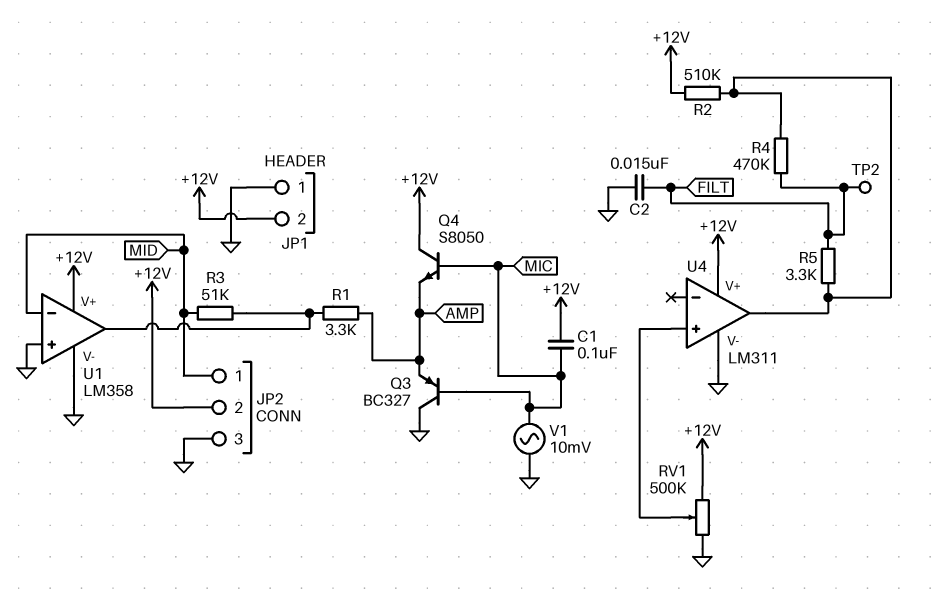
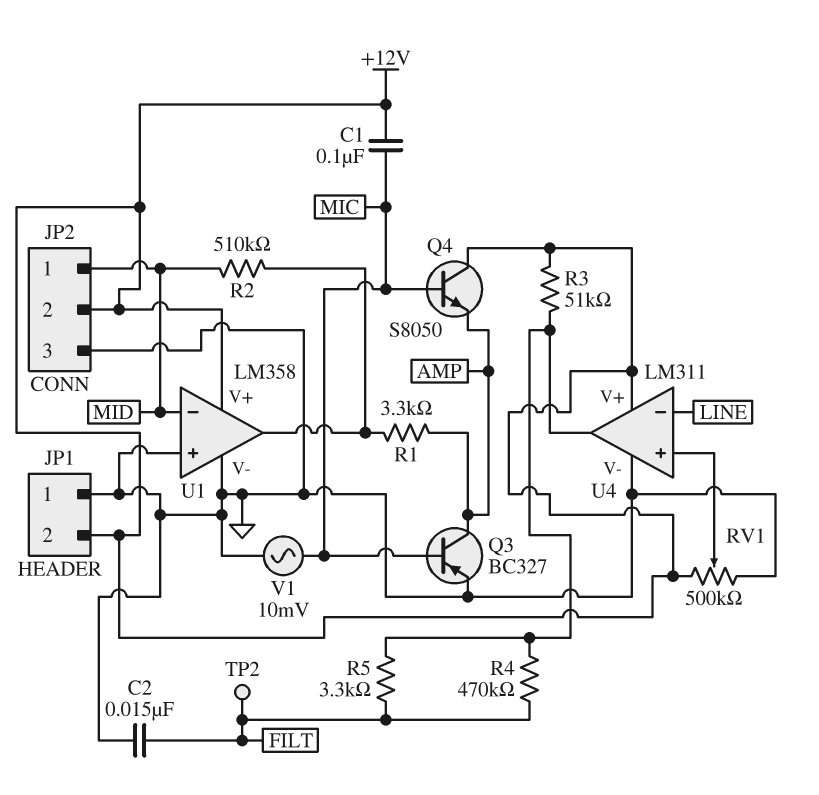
Q3: PNP BC327 (B MIC, C GND, E AMP) -> PNP BC327 (B MIC, C AMP, E GND)
R2: 510k (+12V, U4/out) -> 510k (MID, U1/out)
R3: 51k (MID, U1/out) -> 51k (+12V, U4/out)
U4 pin in-: none -> LINE

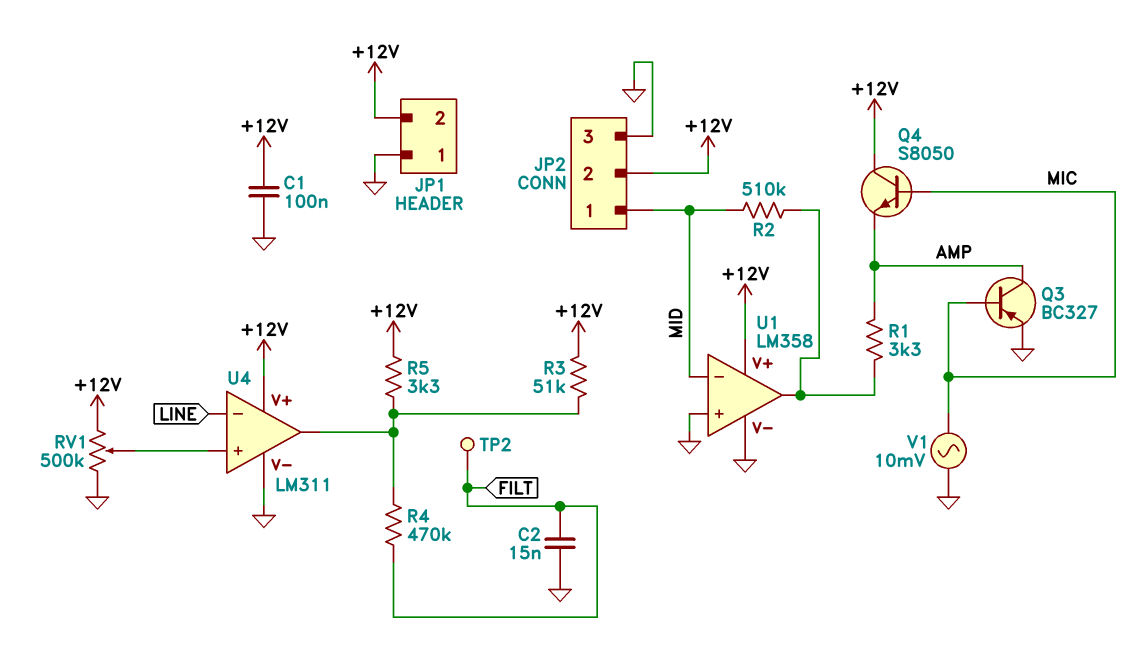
C1: 100nF (+12V, MIC) -> 100nF (+12V, GND)
R5: 3.3k (FILT, U4/out) -> 3.3k (+12V, U4/out)

